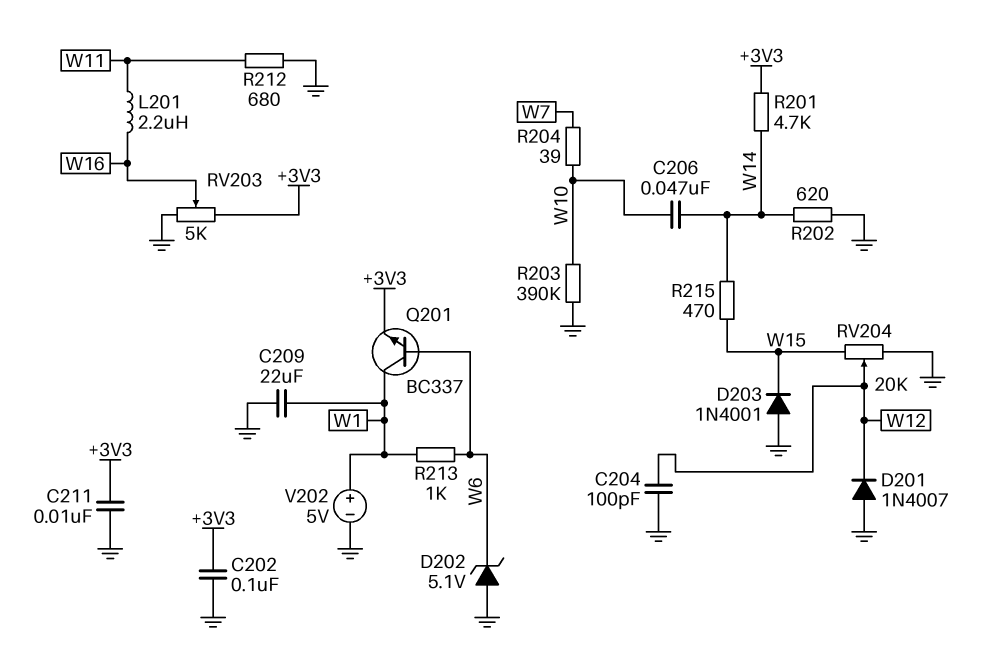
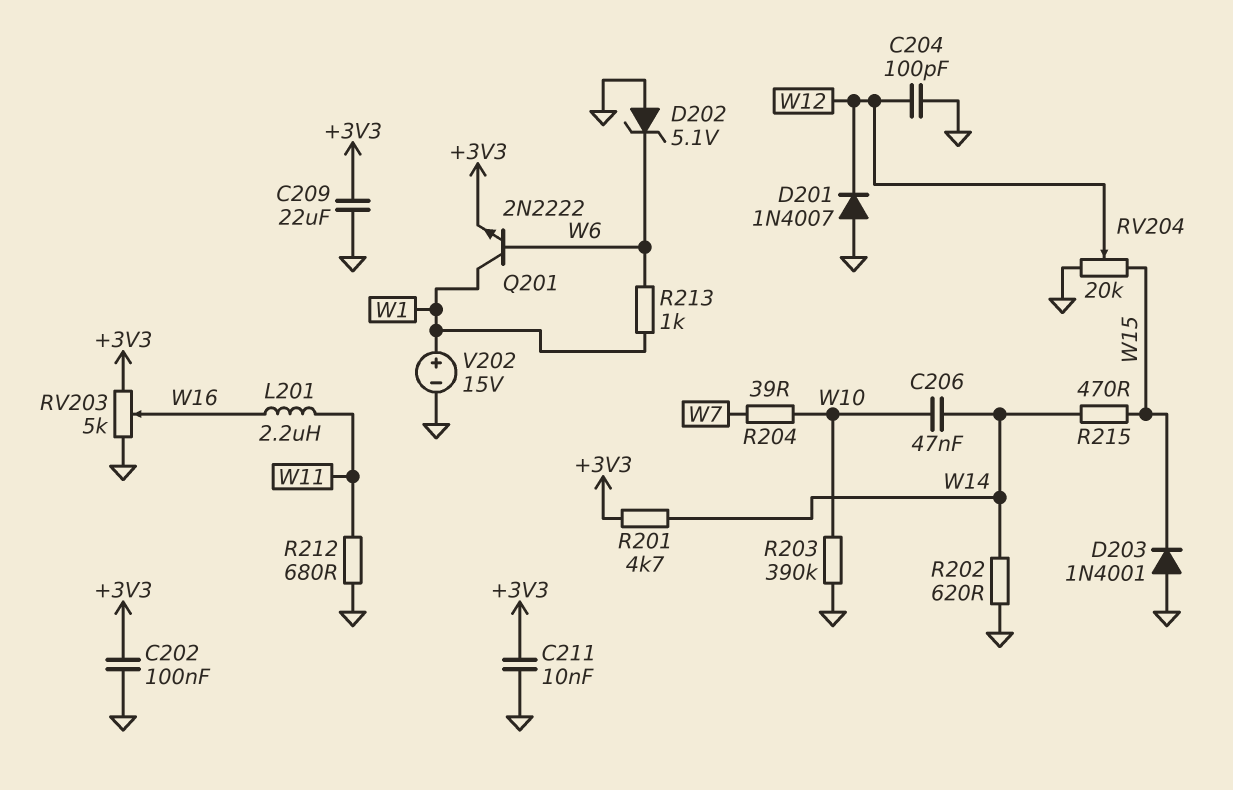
C209: 22uF (GND, W1) -> 22uF (+3V3, GND)
Q201: NPN BC337 (B W6, C W1, E +3V3) -> NPN 2N2222 (B W6, C W1, E +3V3)
V202: 5V (plus W1, minus GND) -> 15V (plus W1, minus GND)

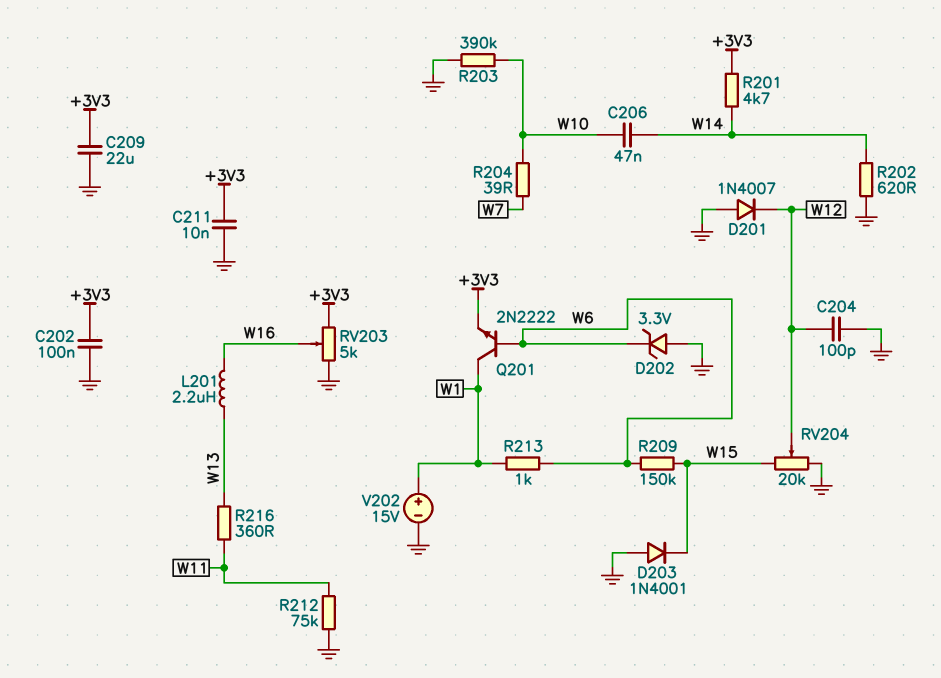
D202: zener 5.1V (A GND, K W6) -> zener 3.3V (A GND, K W6)
L201: 2.2uH (W11, W16) -> 2.2uH (W13, W16)
R209: none -> 150k (W6, W15)
R212: 680 (GND, W11) -> 75k (GND, W11)
R215: 470 (W14, W15) -> none
R216: none -> 360 (W11, W13)

